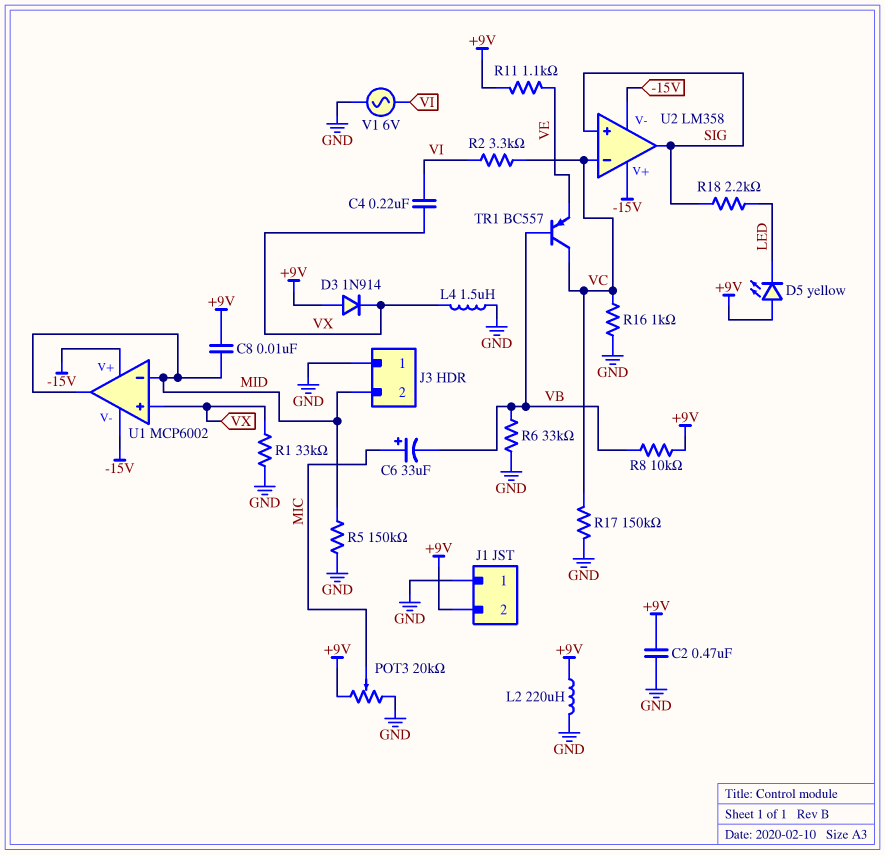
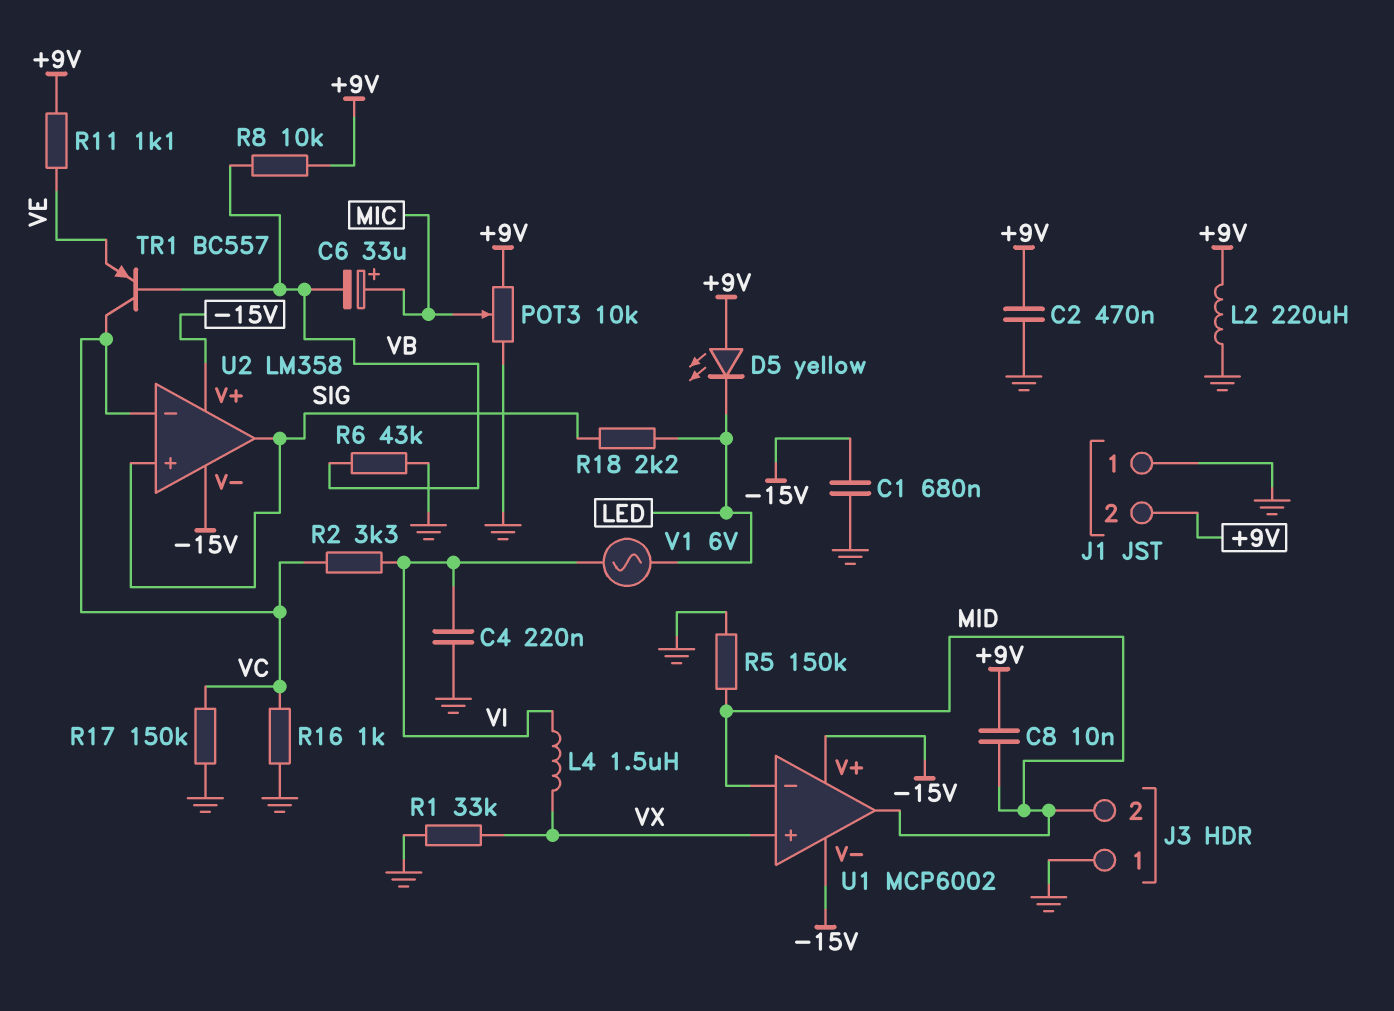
C1: none -> 680nF (-15V, GND)
C4: 220nF (VI, VX) -> 220nF (GND, VI)
D3: diode 1N914 (A +9V, K VX) -> none
L4: 1.5uH (GND, VX) -> 1.5uH (VI, VX)
POT3: 20k (+9V, GND, wiper MIC) -> 10k (+9V, GND, wiper MIC)
R6: 33k (GND, VB) -> 43k (GND, VB)
V1: AC 6V (GND, VI) -> AC 6V (LED, VI)

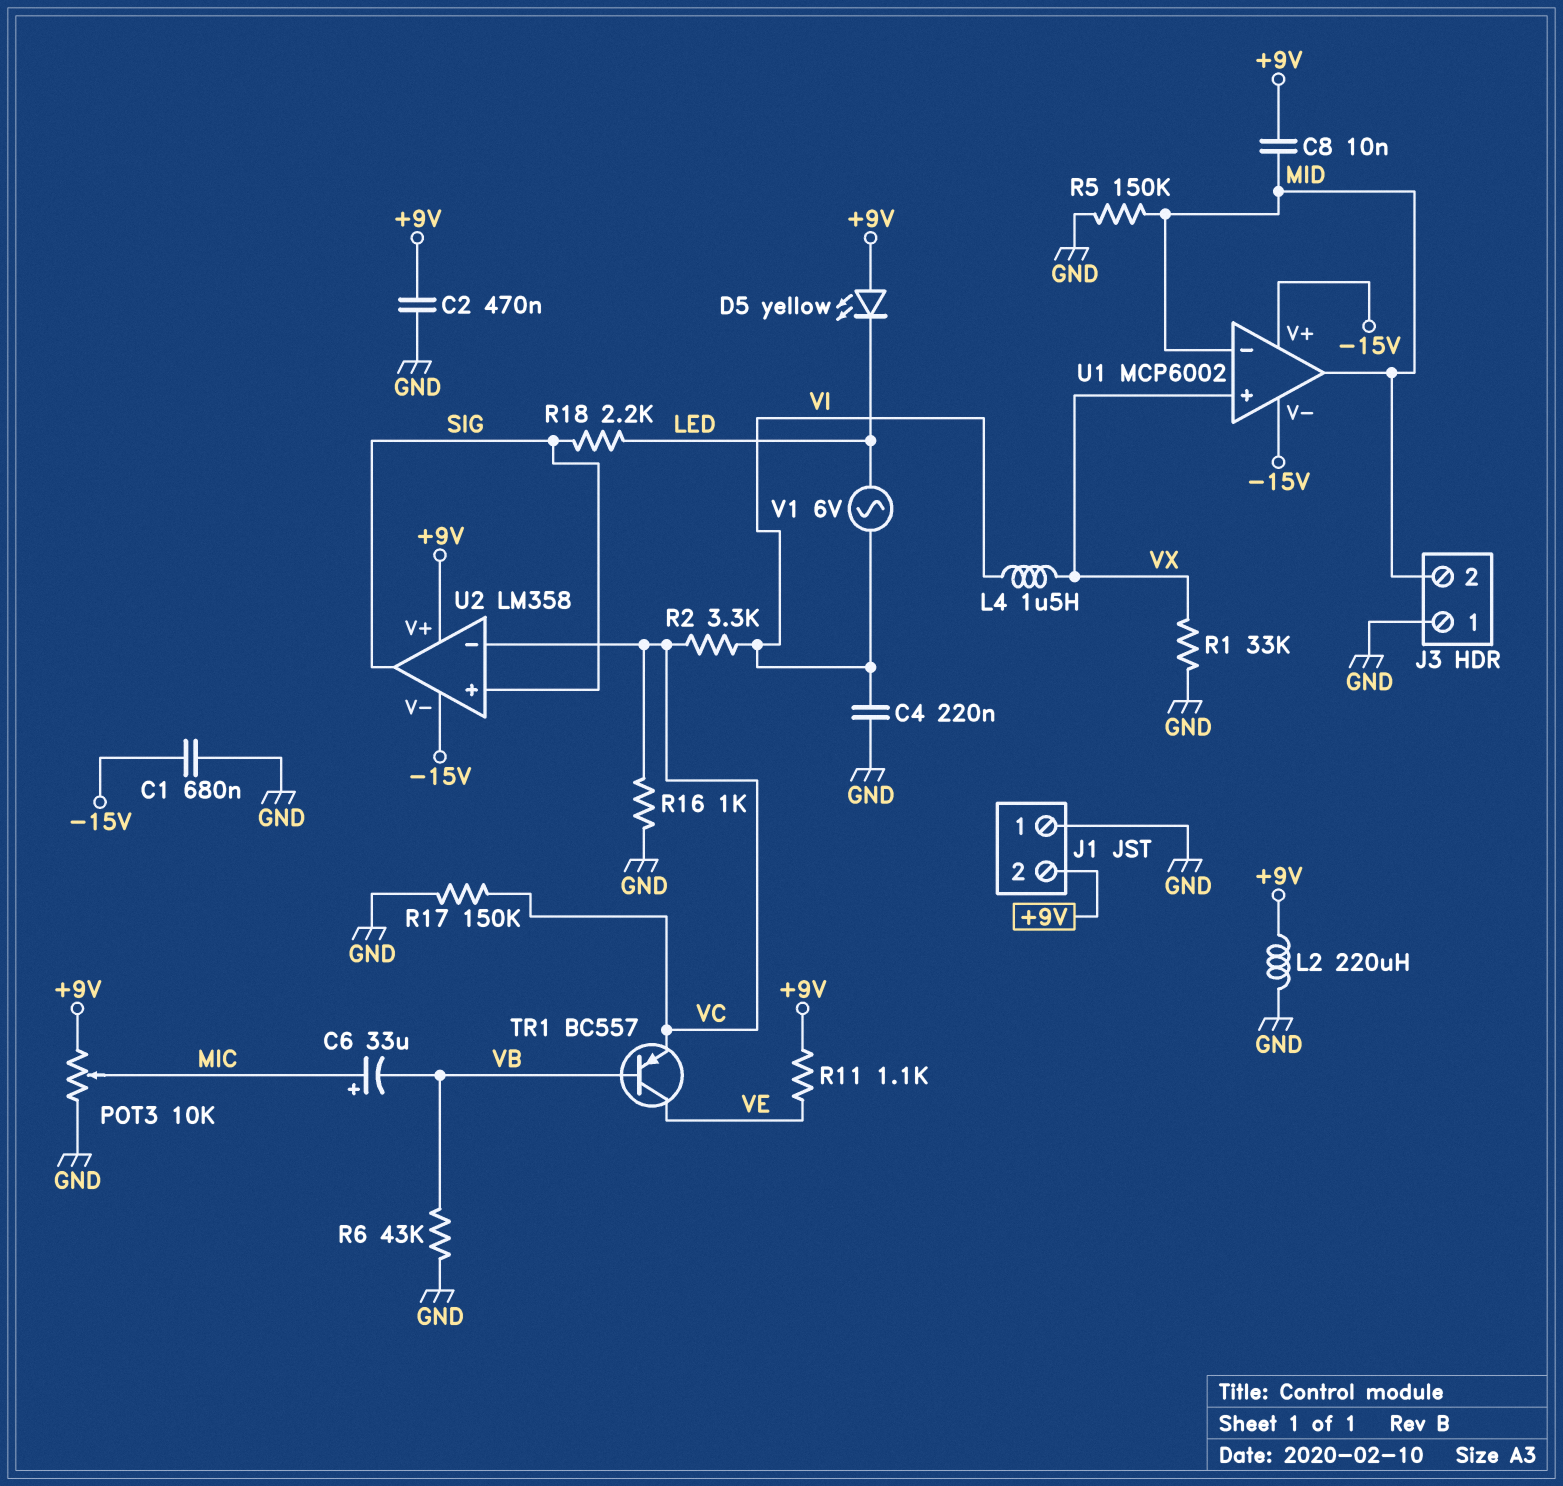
R8: 10k (+9V, VB) -> none
TR1: PNP BC557 (B VB, C VC, E VE) -> PNP BC557 (B VB, C VE, E VC)
U2 pin V+: -15V -> +9V

